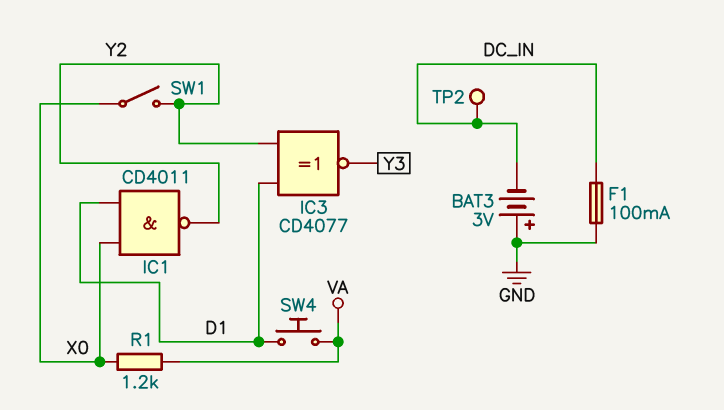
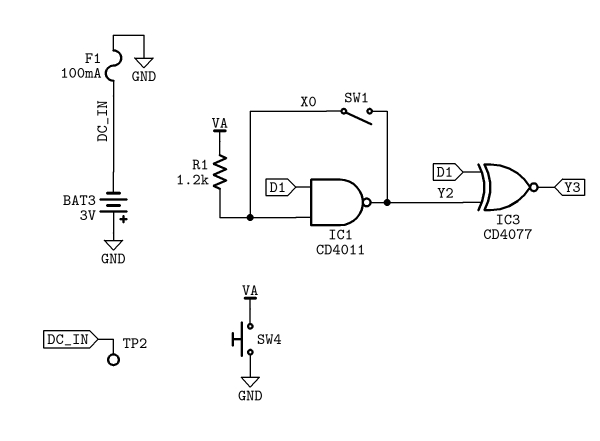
SW4: button (D1, VA) -> button (GND, VA)

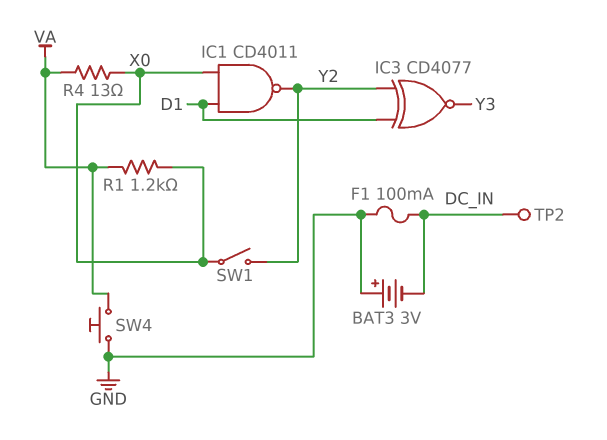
R4: none -> 13 (VA, X0)

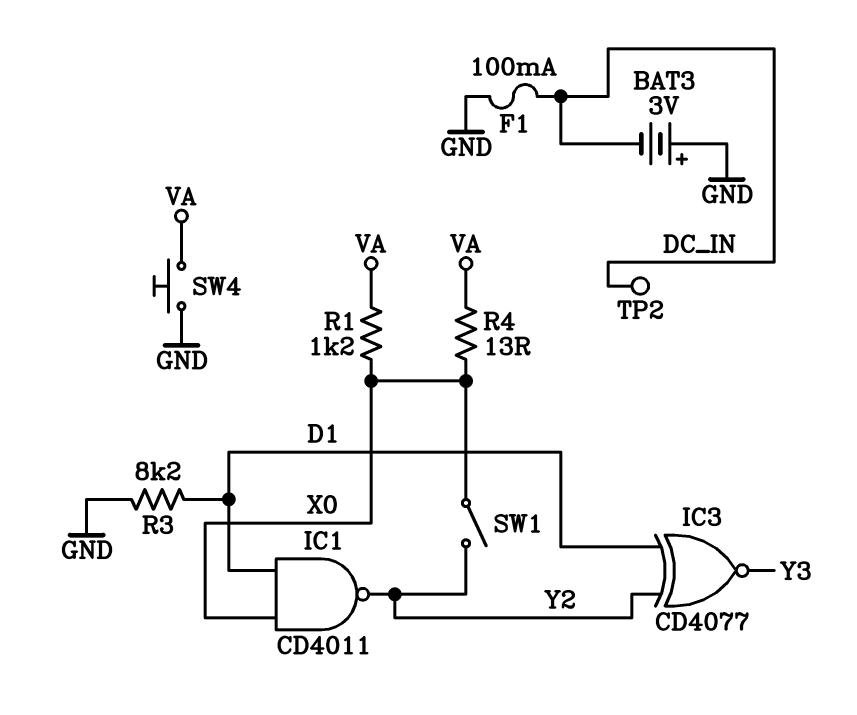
R3: none -> 8.2k (D1, GND)

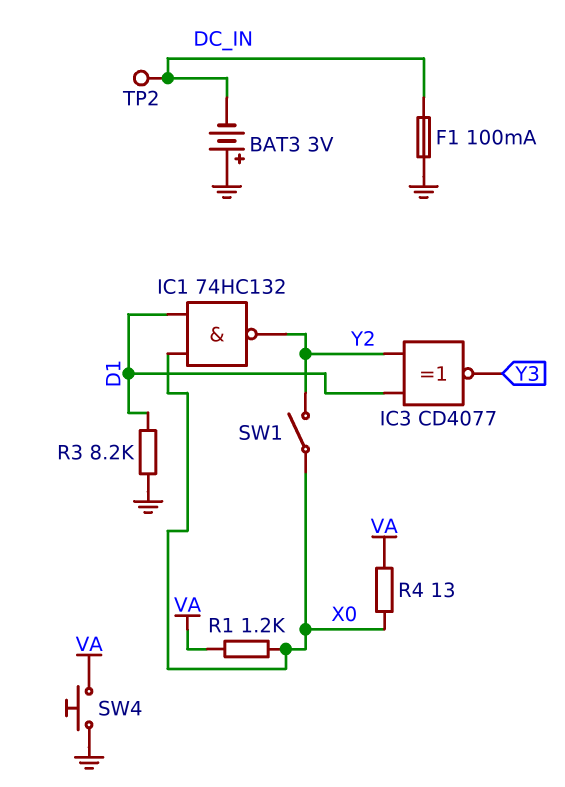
IC1: NAND CD4011 (in D1, in X0, out Y2) -> NAND 74HC132 (in D1, in X0, out Y2)

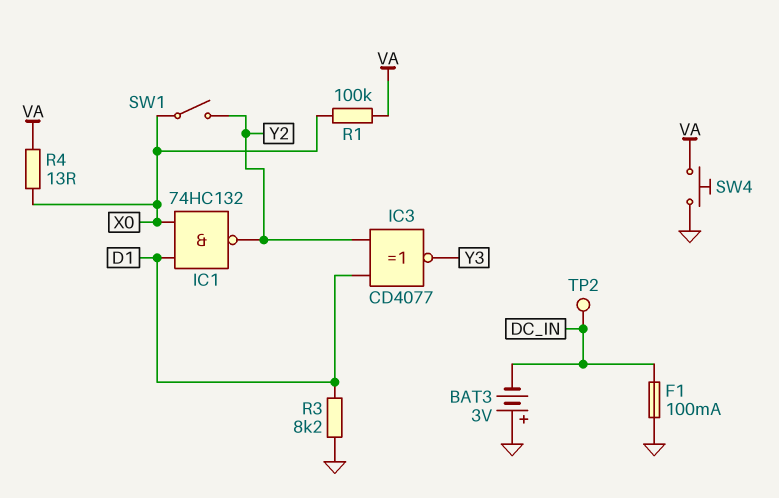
R1: 1.2k (VA, X0) -> 100k (VA, X0)

